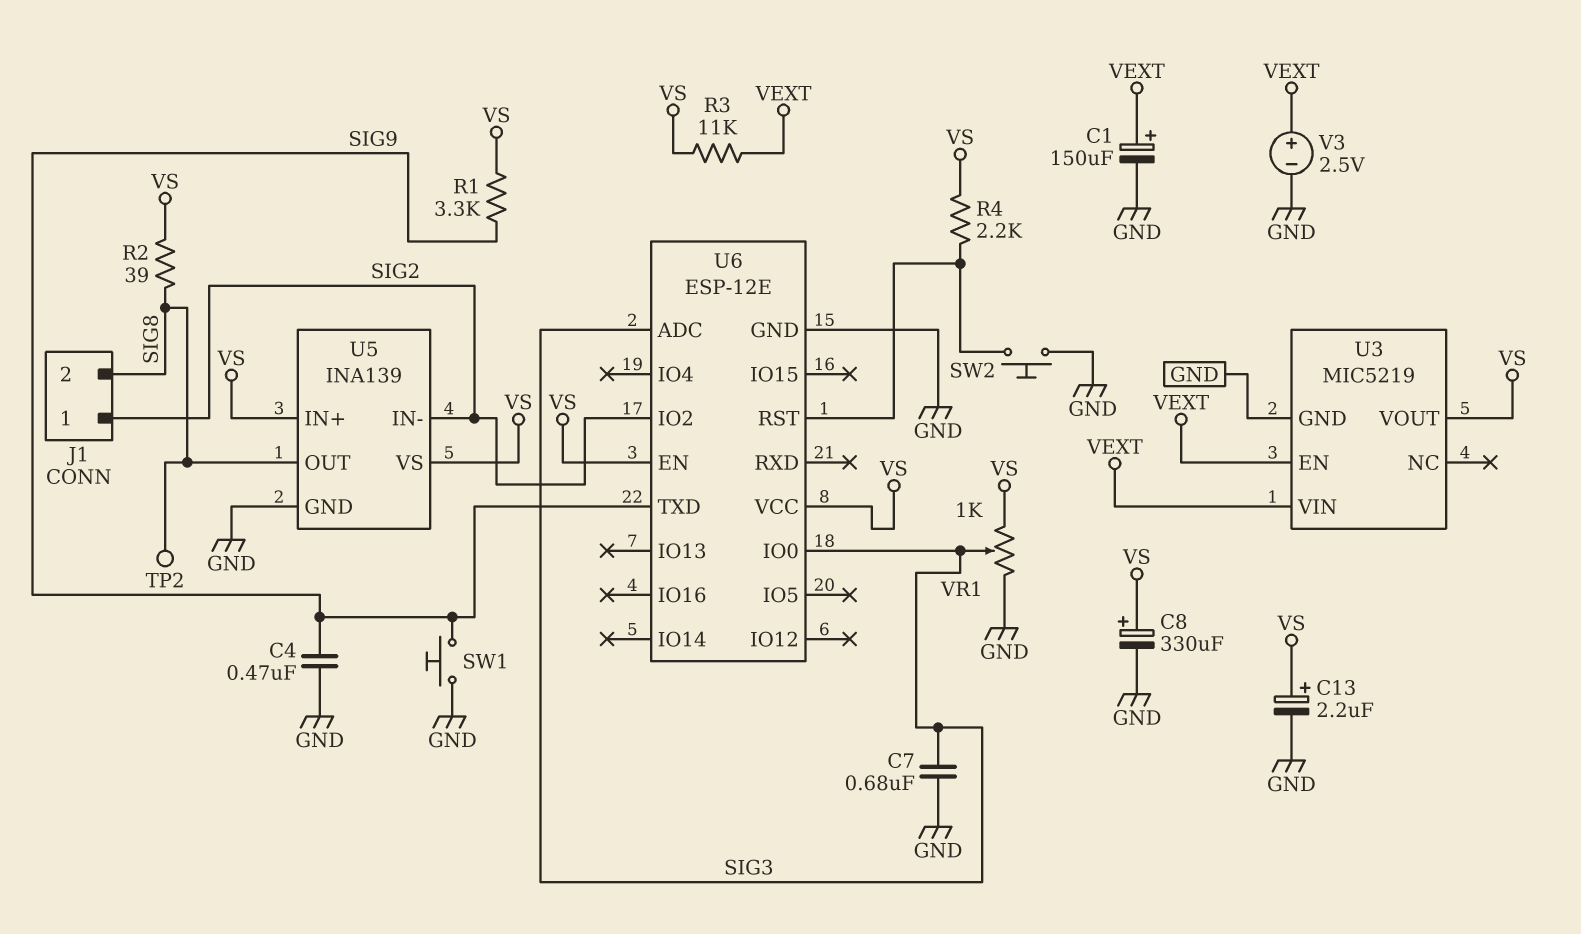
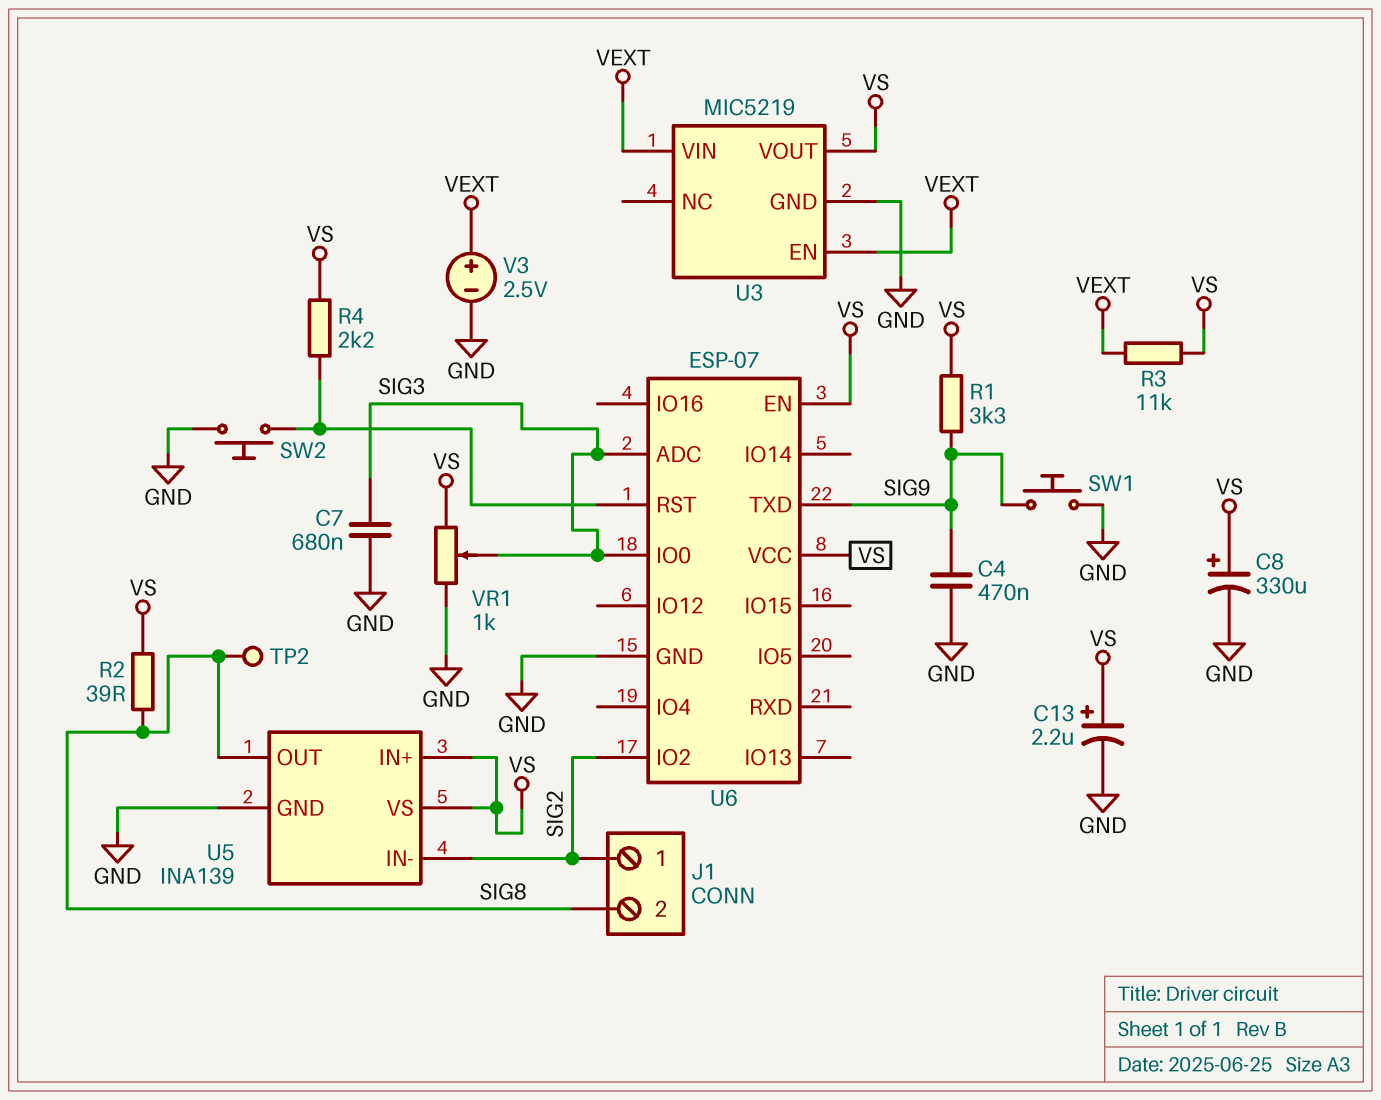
C1: 150uF (plus VEXT, minus GND) -> none
U6: ESP-12E -> ESP-07

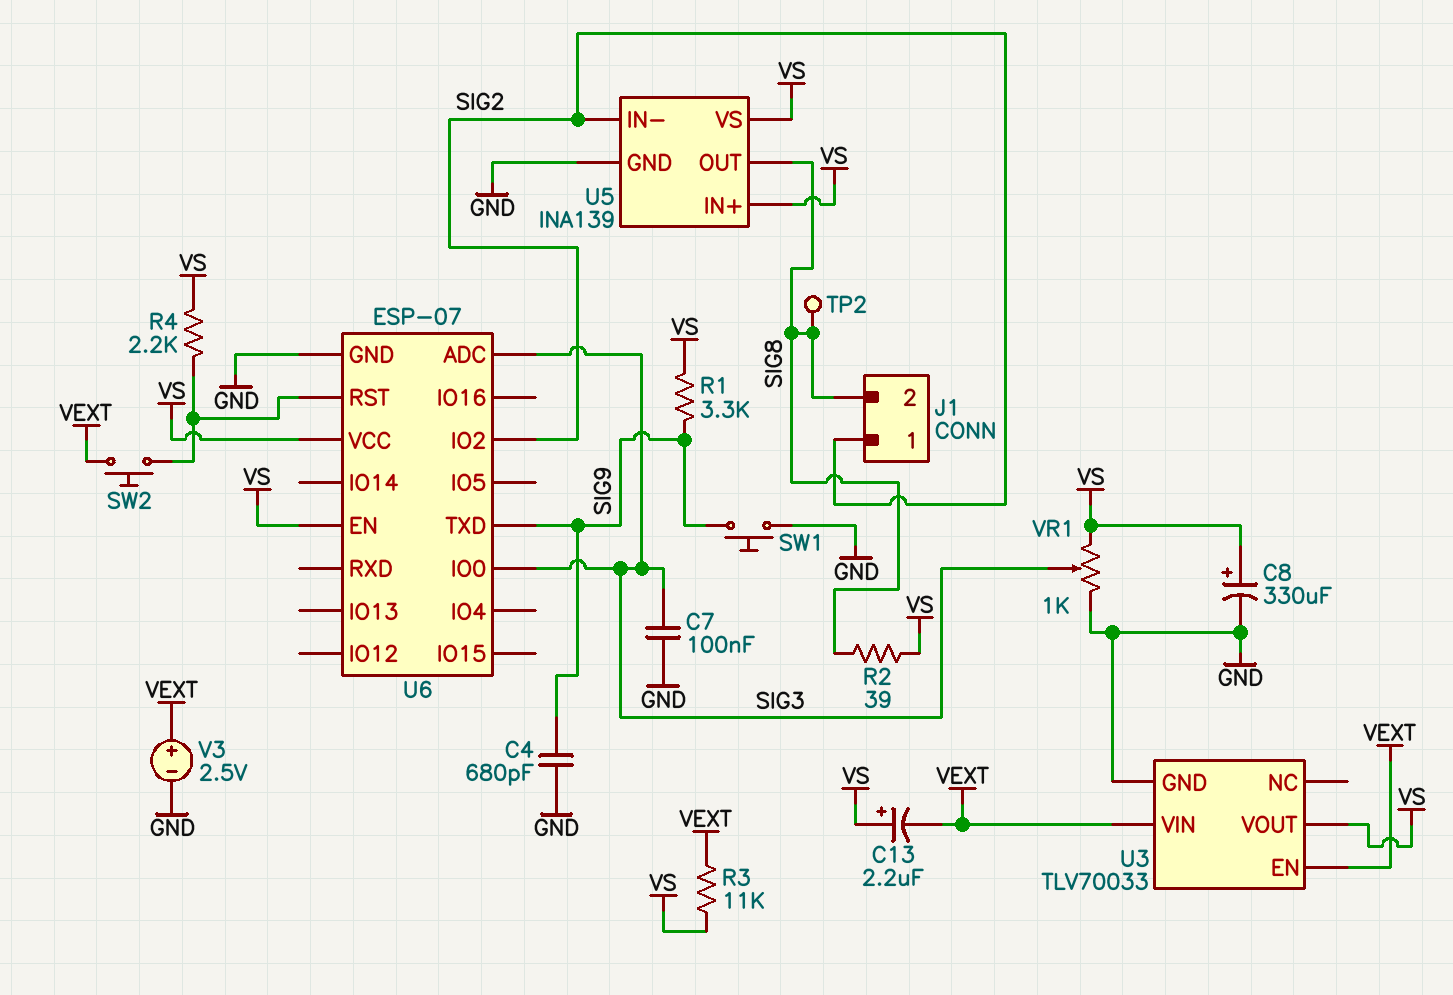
C4: 470nF (GND, SIG9) -> 680pF (GND, SIG9)
C7: 680nF (GND, SIG3) -> 100nF (GND, SIG3)
C13: 2.2uF (plus VS, minus GND) -> 2.2uF (plus VS, minus VEXT)
SW2: button (GND, U6/RST) -> button (U6/RST, VEXT)
U3: MIC5219 -> TLV70033

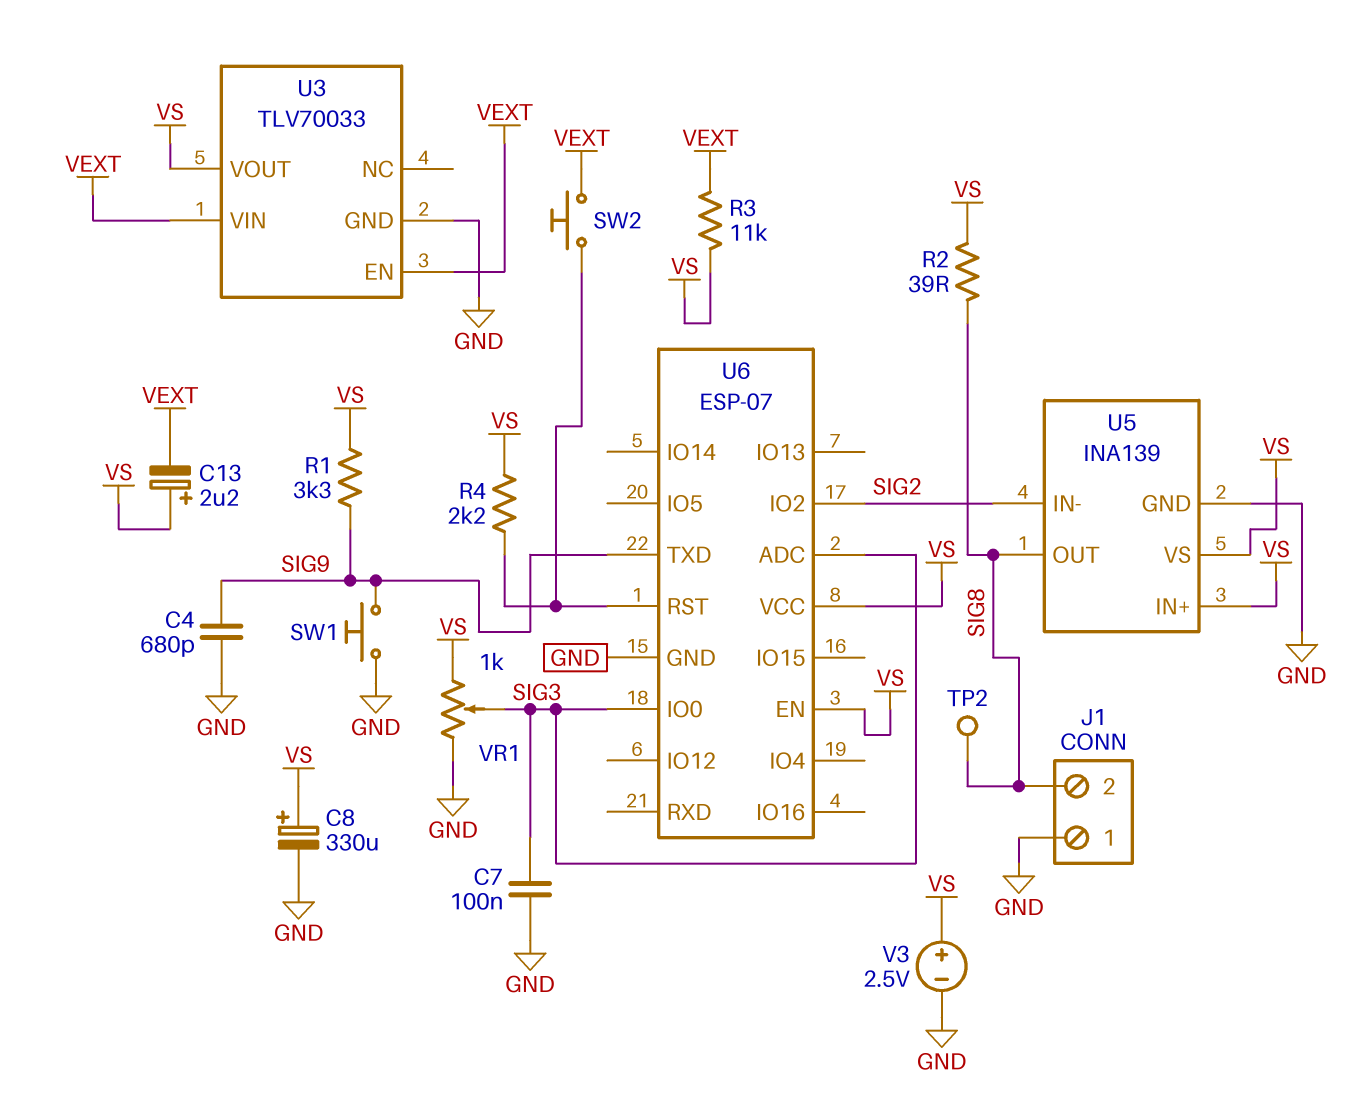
J1 pin 1: SIG2 -> GND
V3: 2.5V (plus VEXT, minus GND) -> 2.5V (plus VS, minus GND)

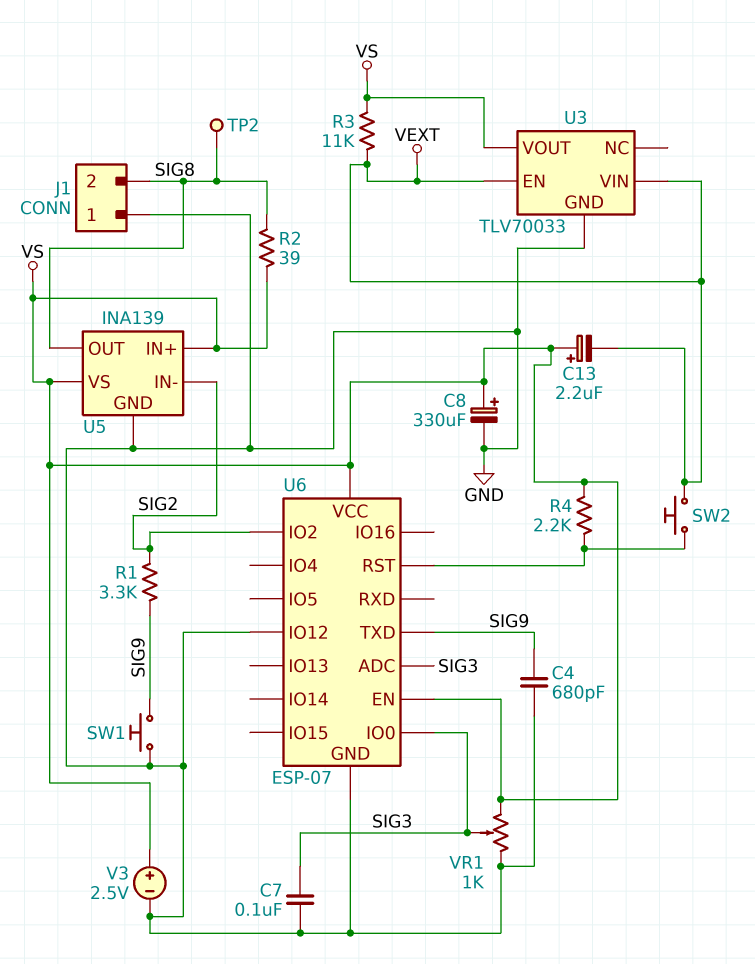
R1: 3.3k (SIG9, VS) -> 3.3k (SIG2, SIG9)
U6 pin IO12: none -> GND

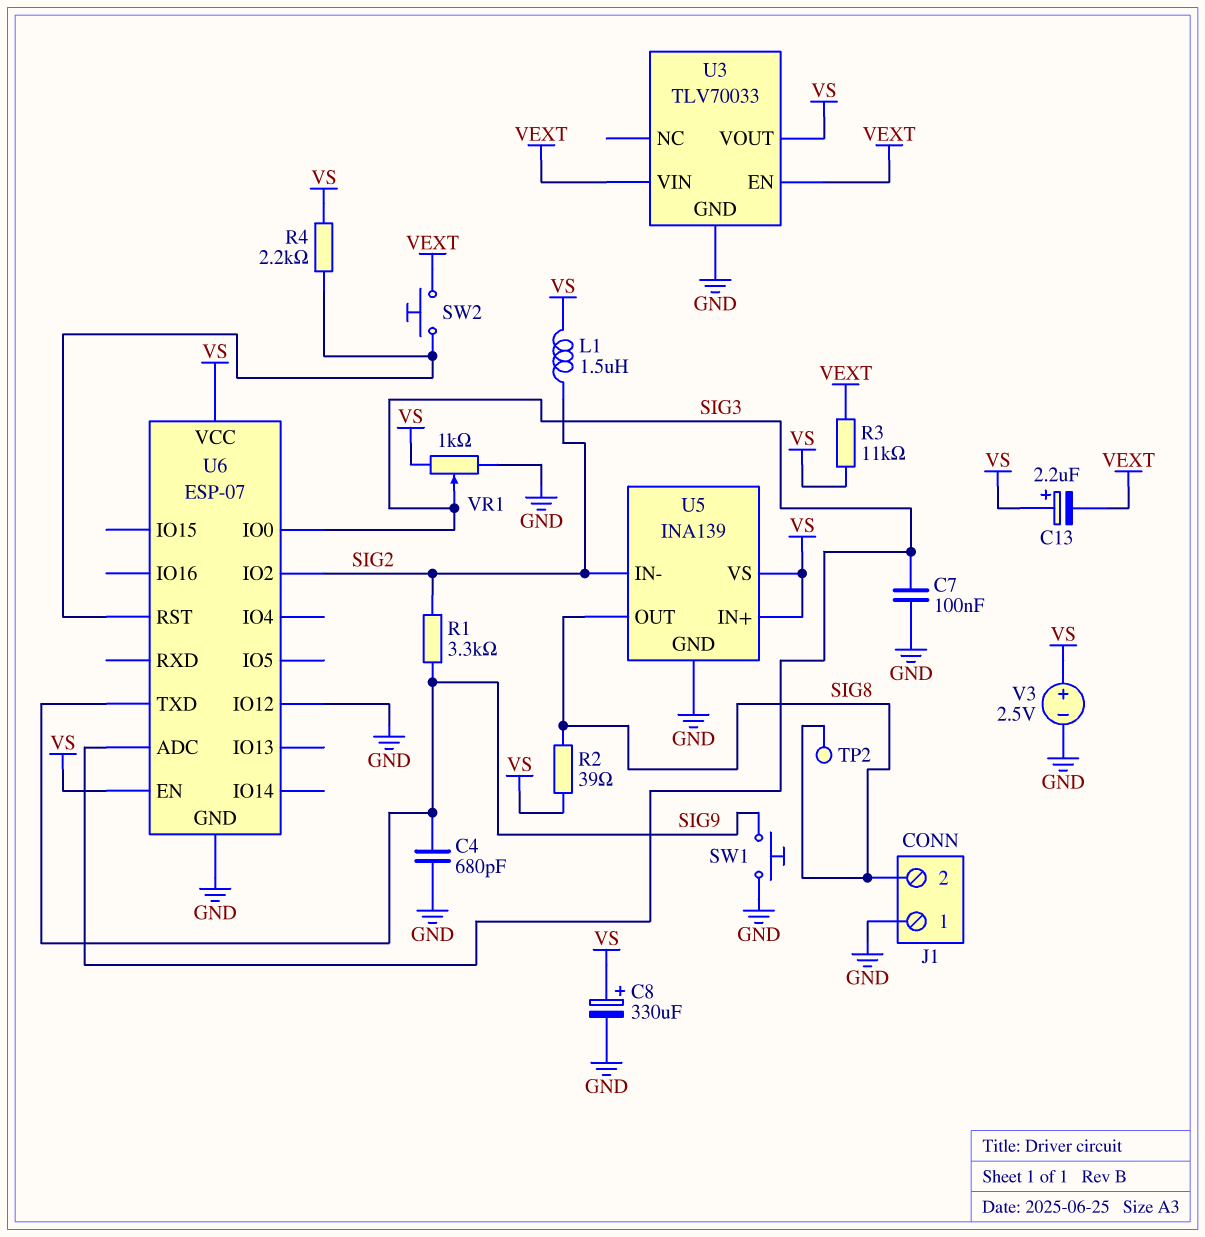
L1: none -> 1.5uH (SIG2, VS)

